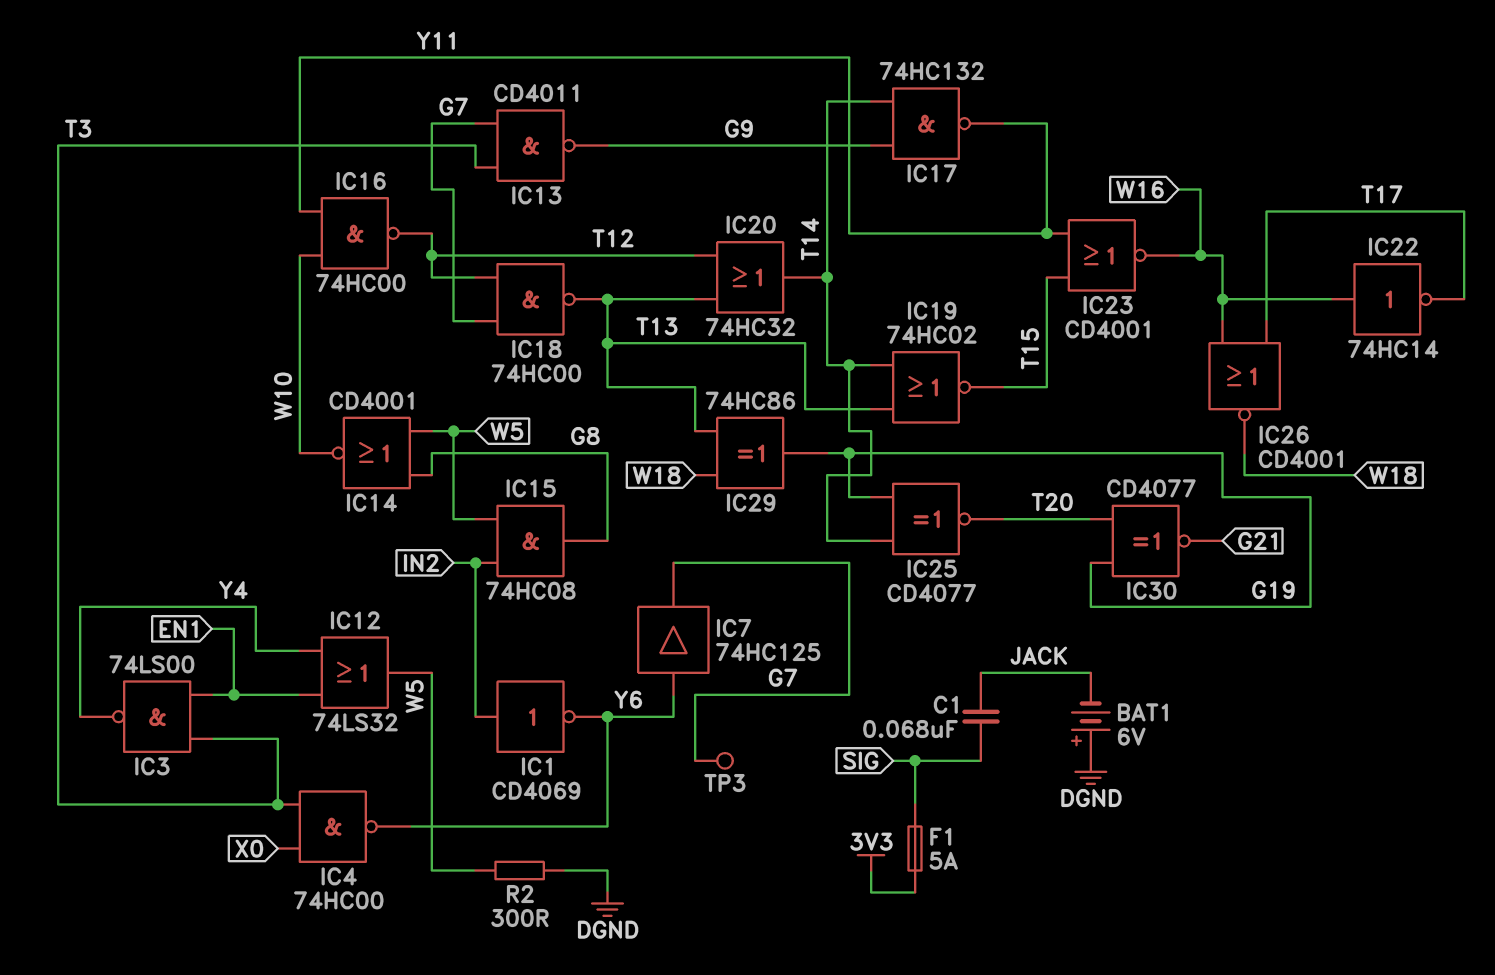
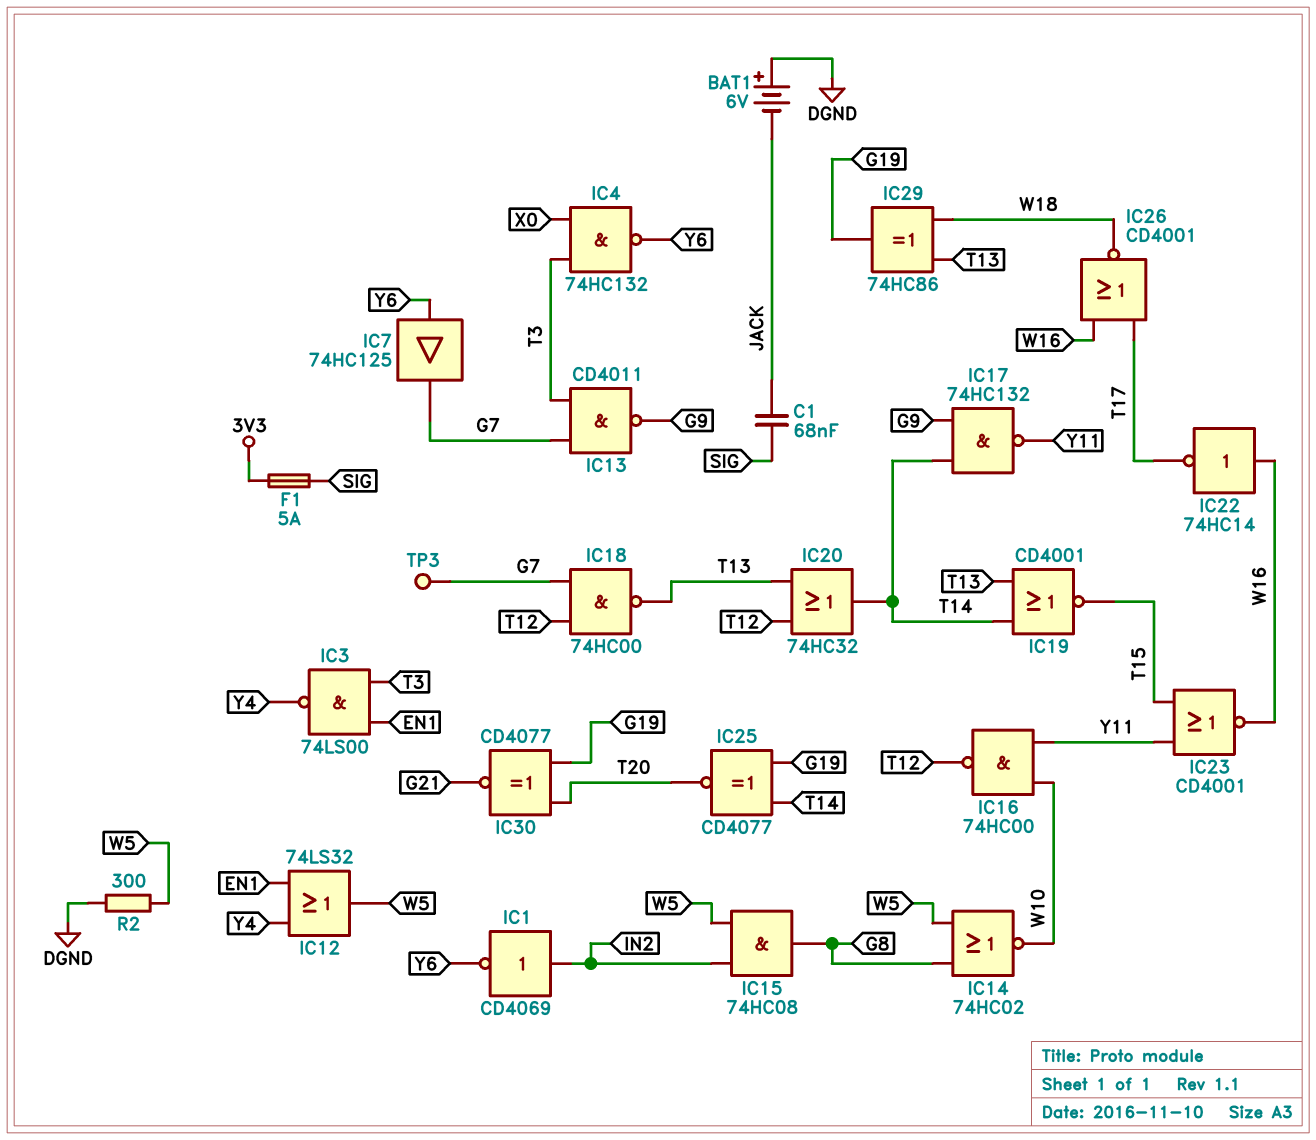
IC4: NAND 74HC00 (in T3, in X0, out Y6) -> NAND 74HC132 (in T3, in X0, out Y6)
IC14: NOR CD4001 (in G8, in W5, out W10) -> NOR 74HC02 (in G8, in W5, out W10)
IC19: NOR 74HC02 (in T13, in T14, out T15) -> NOR CD4001 (in T13, in T14, out T15)

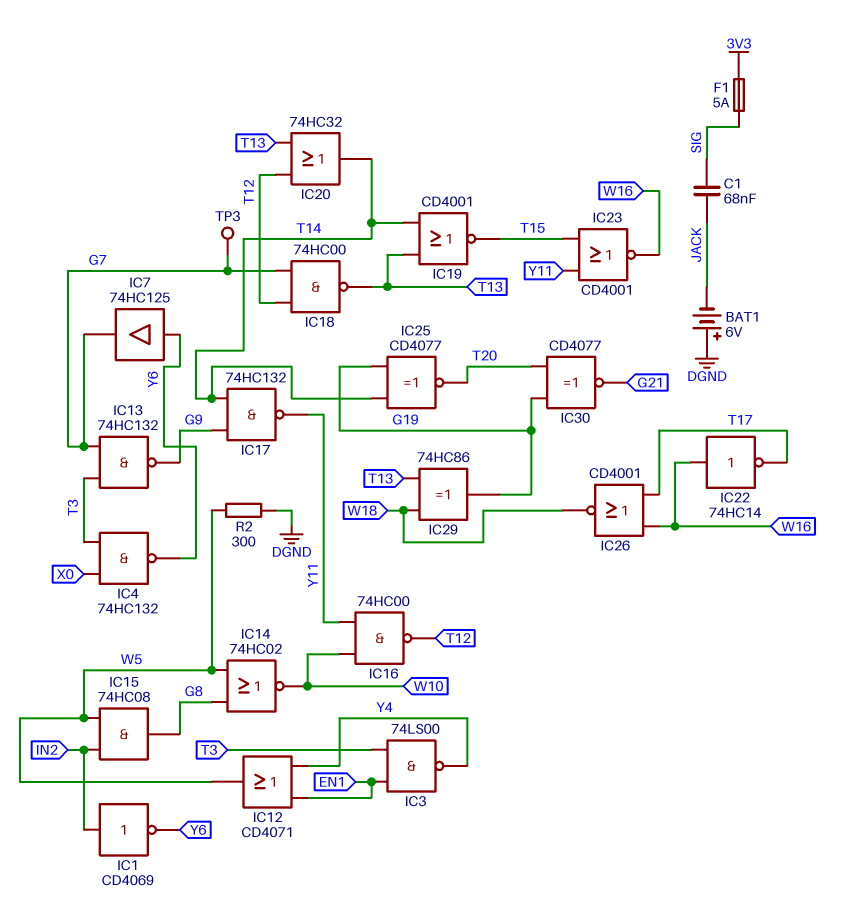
IC12: OR 74LS32 (in EN1, in Y4, out W5) -> OR CD4071 (in EN1, in Y4, out W5)
IC13: NAND CD4011 (in G7, in T3, out G9) -> NAND 74HC132 (in G7, in T3, out G9)

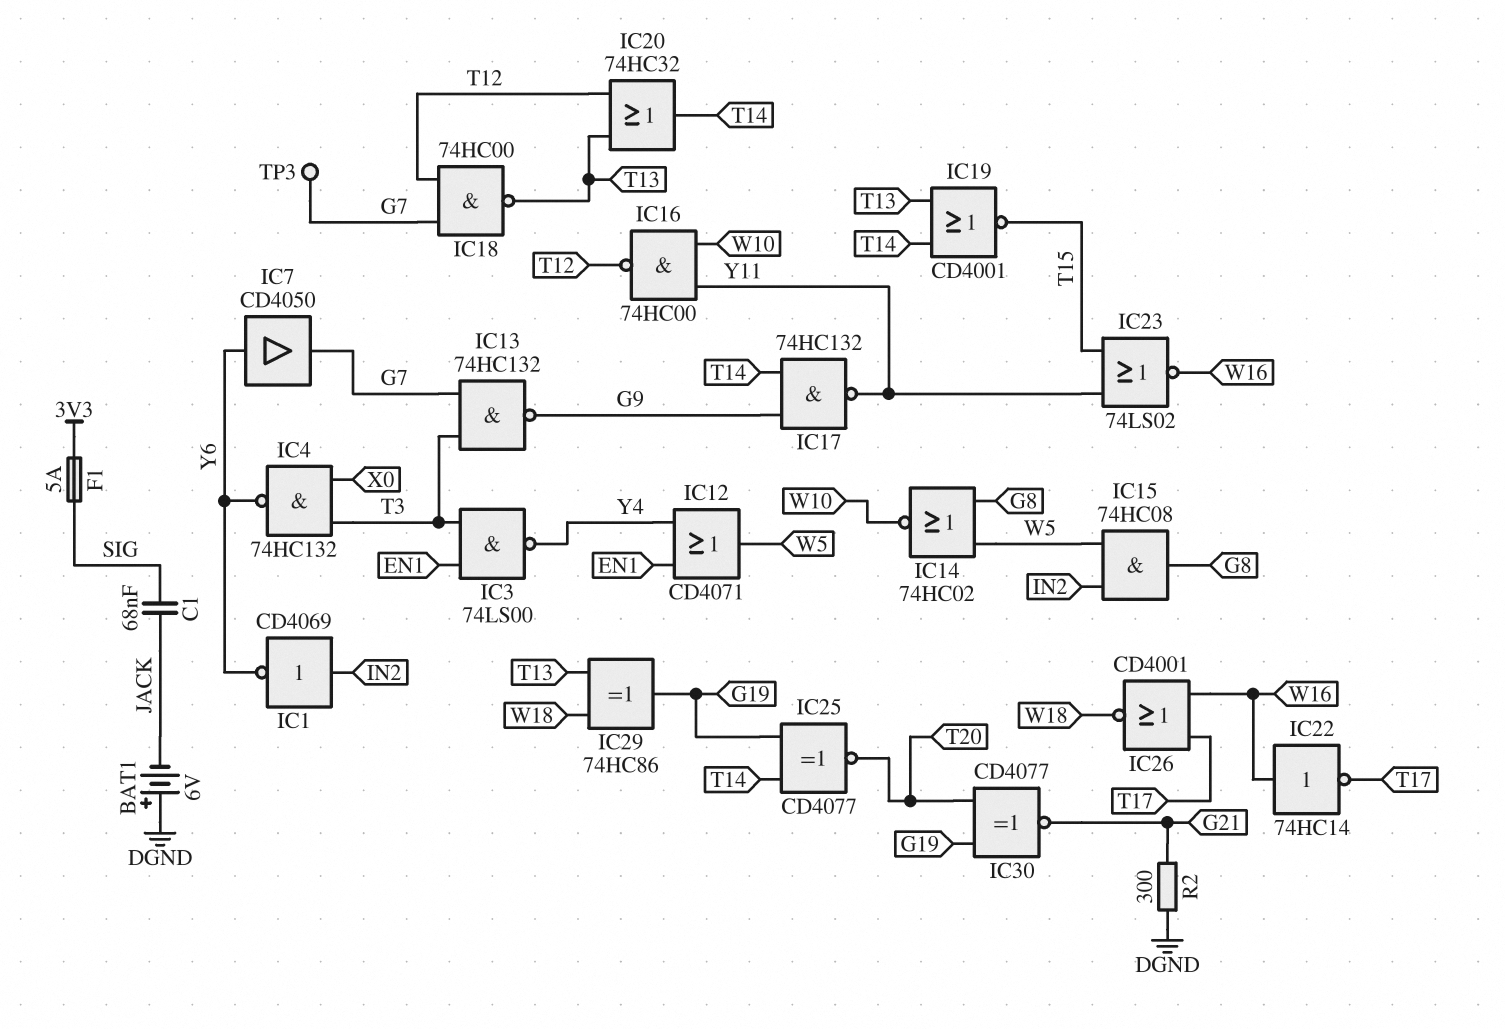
IC7: buffer 74HC125 (in Y6, out G7) -> buffer CD4050 (in Y6, out G7)
IC23: NOR CD4001 (in T15, in Y11, out W16) -> NOR 74LS02 (in T15, in Y11, out W16)
R2: 300 (DGND, W5) -> 300 (DGND, G21)

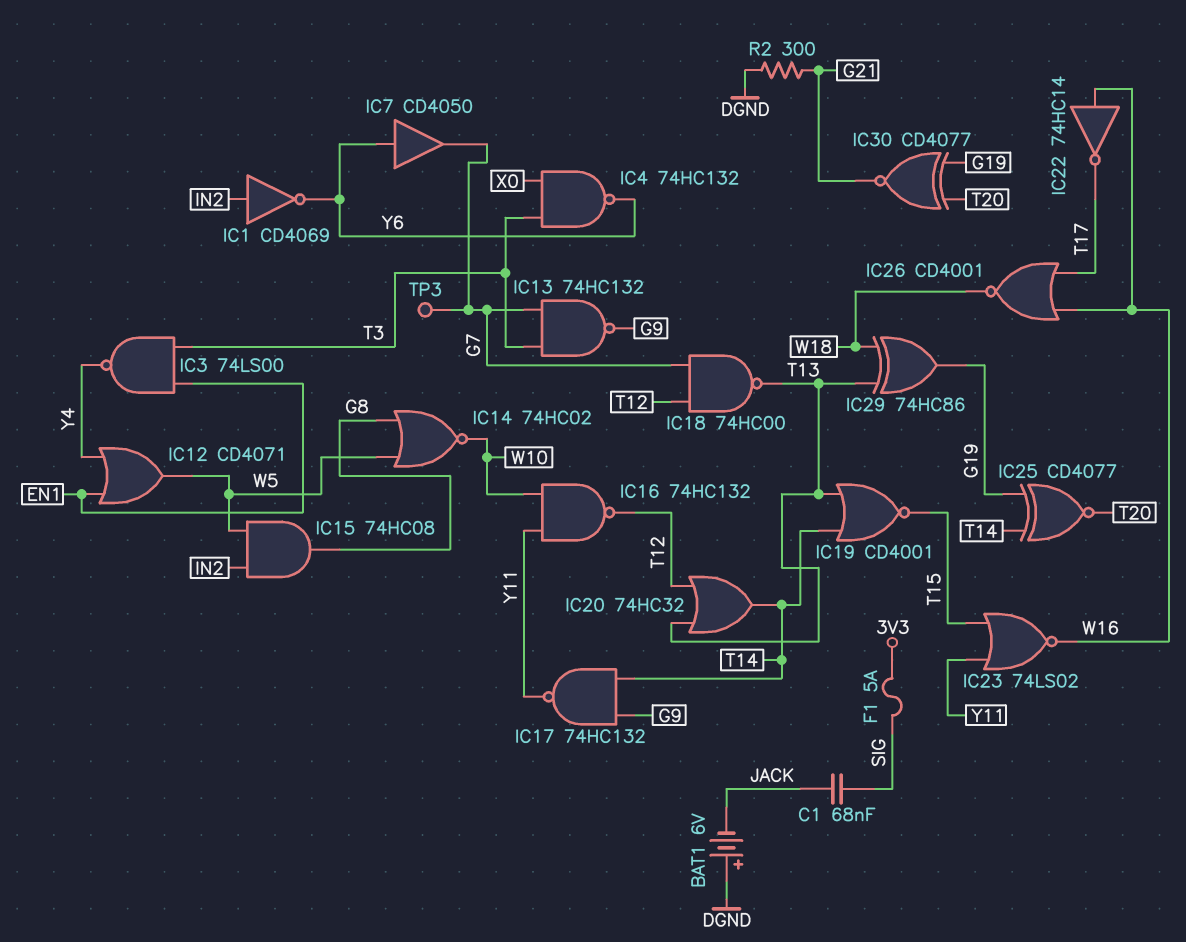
IC16: NAND 74HC00 (in W10, in Y11, out T12) -> NAND 74HC132 (in W10, in Y11, out T12)

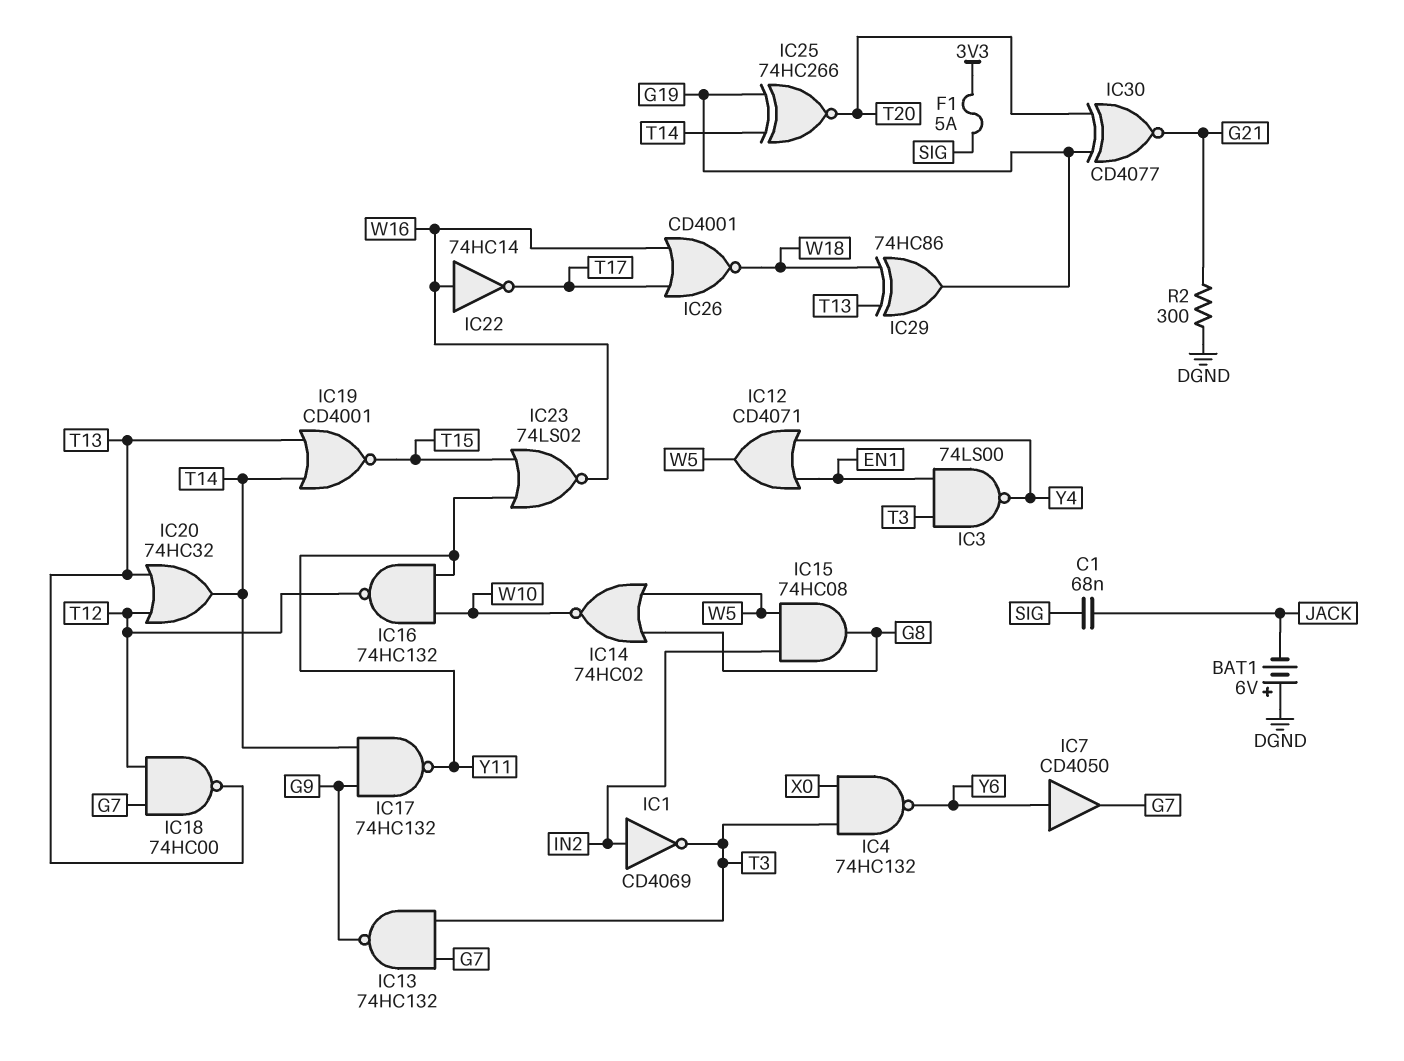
IC1: NOT CD4069 (in IN2, out Y6) -> NOT CD4069 (in IN2, out T3)
IC25: XNOR CD4077 (in G19, in T14, out T20) -> XNOR 74HC266 (in G19, in T14, out T20)
TP3: test point (G7) -> none

